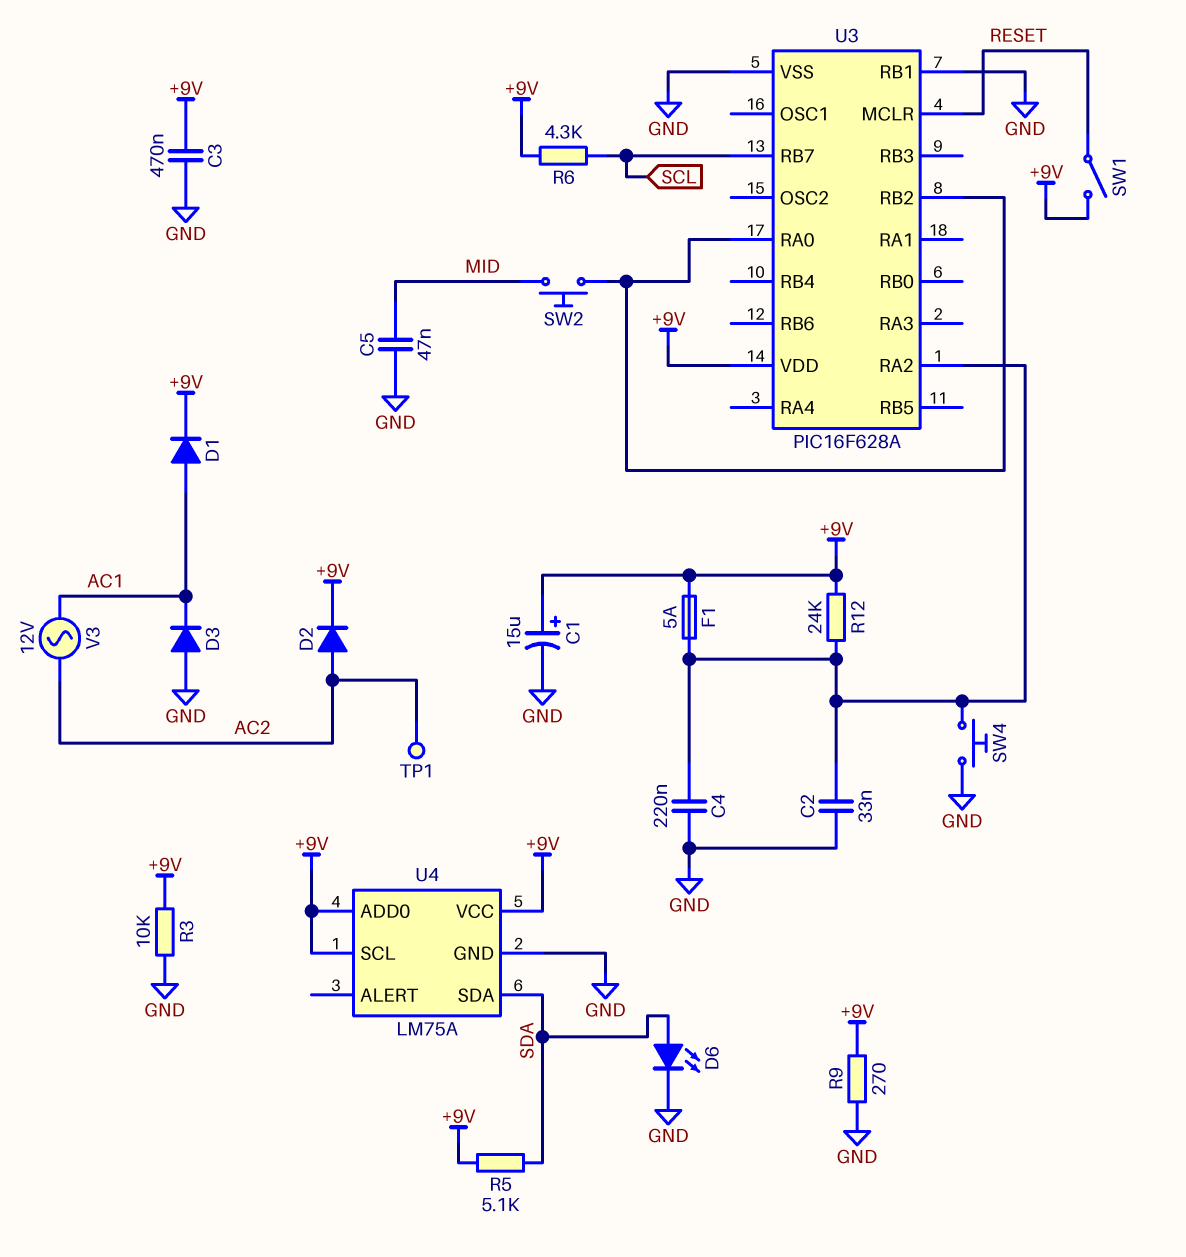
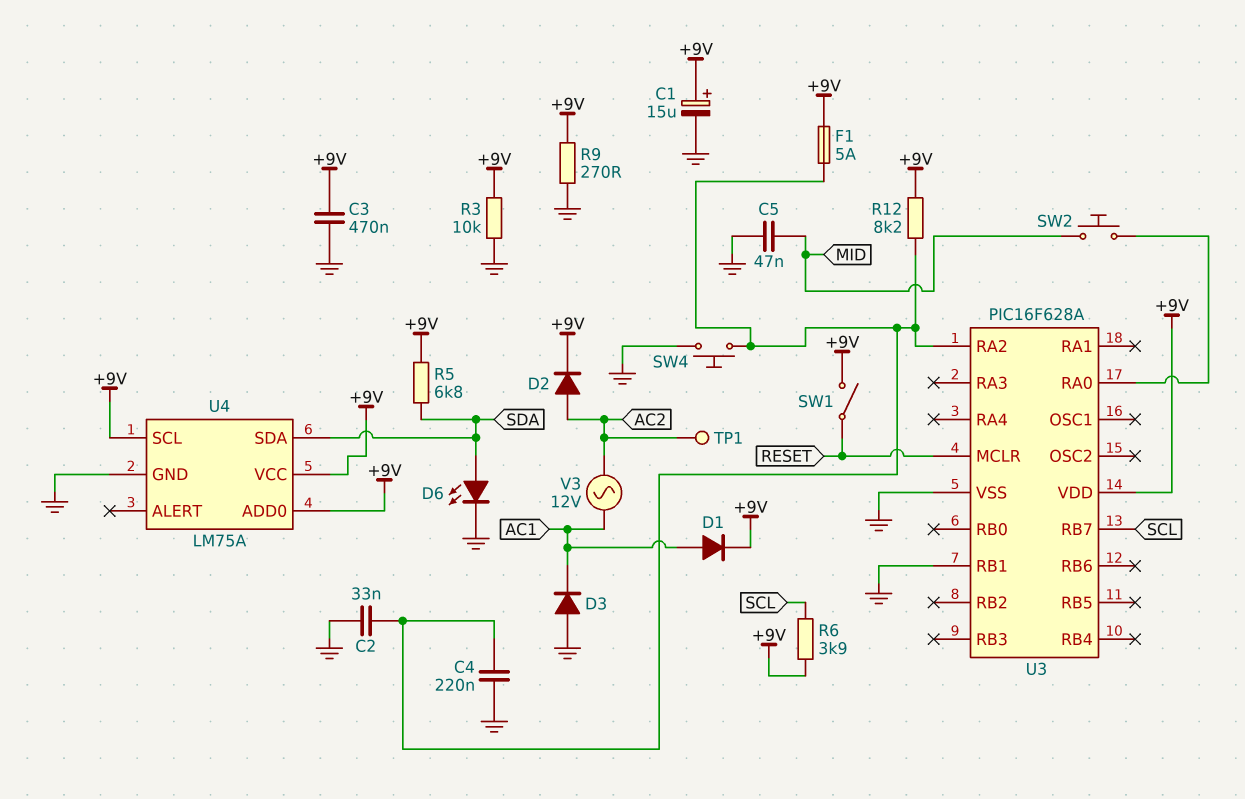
R5: 5.1k (+9V, SDA) -> 6.8k (+9V, SDA)
R6: 4.3k (+9V, SCL) -> 3.9k (+9V, SCL)
R12: 24k (+9V, U3/RA2) -> 8.2k (+9V, U3/RA2)
U3 pin RB2: U3/RA0 -> none

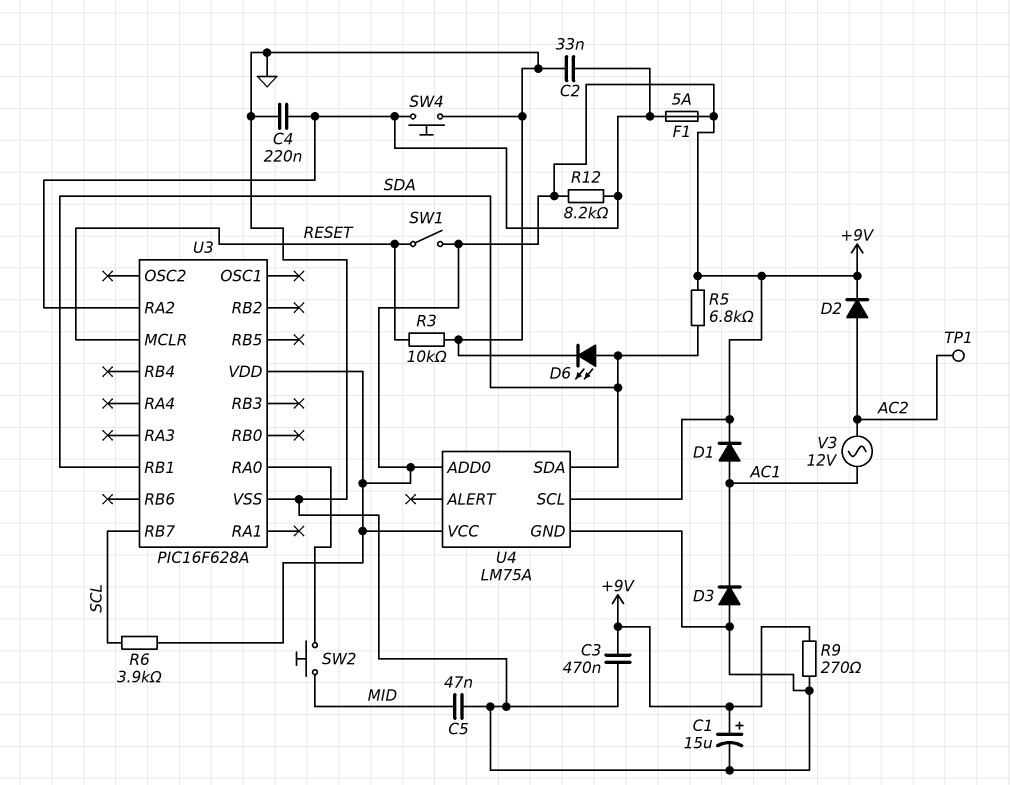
R3: 10k (+9V, GND) -> 10k (GND, RESET)
U3 pin RB1: GND -> SDA

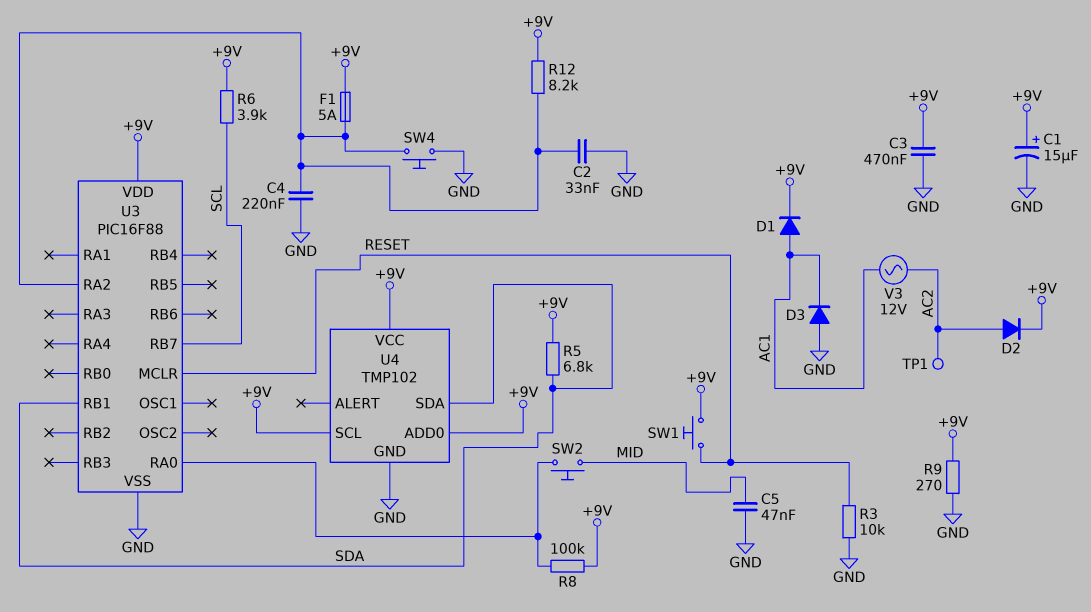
D6: LED (A SDA, K GND) -> none
R8: none -> 100k (+9V, U3/RA0)
SW1: switch (+9V, RESET) -> button (+9V, RESET)
U3: PIC16F628A -> PIC16F88
U4: LM75A -> TMP102

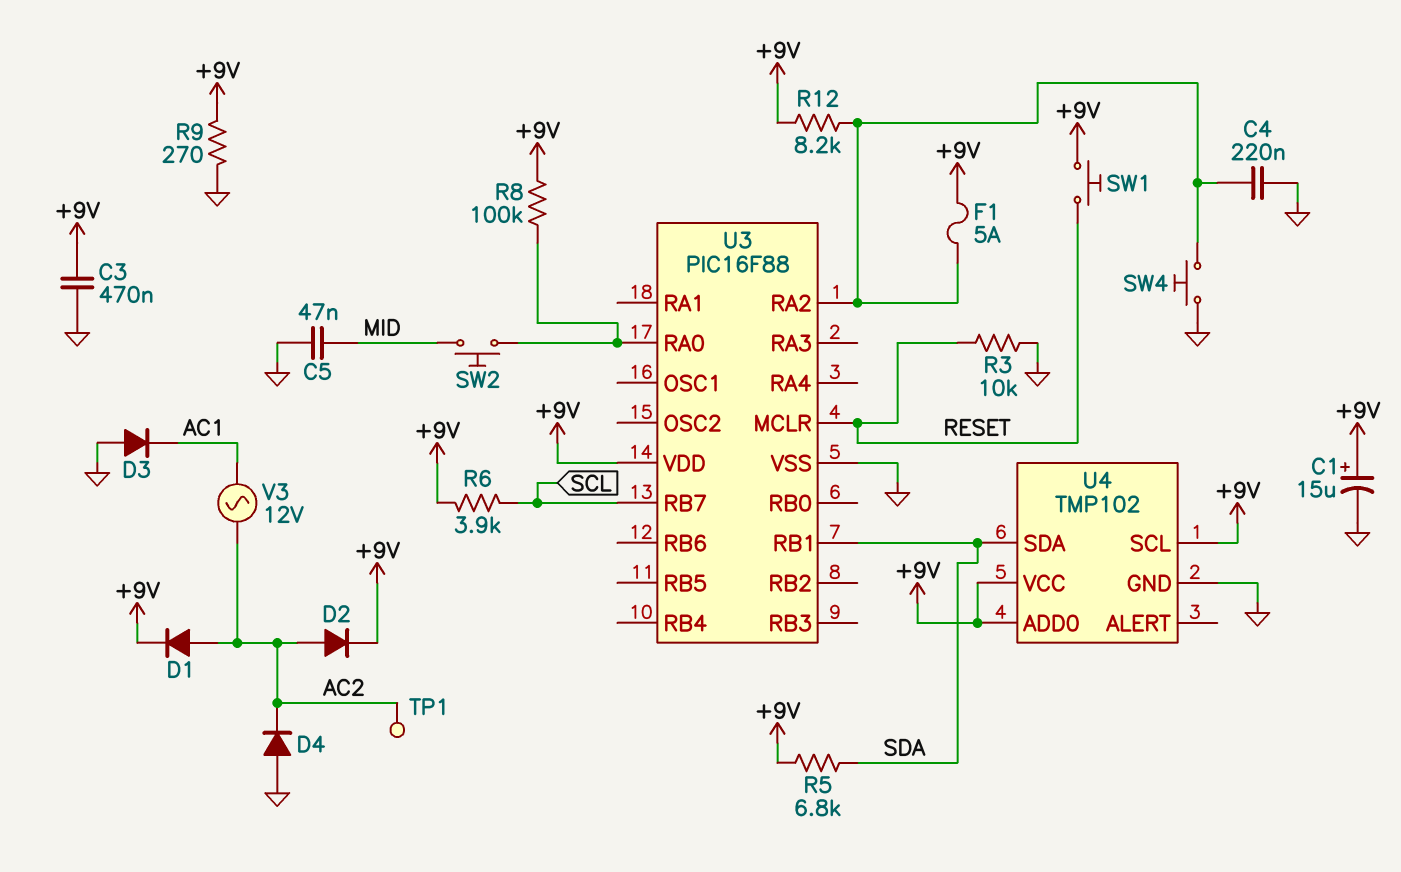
C2: 33nF (GND, U3/RA2) -> none
D1: diode (A AC1, K +9V) -> diode (A AC2, K +9V)
D4: none -> diode (A GND, K AC2)

